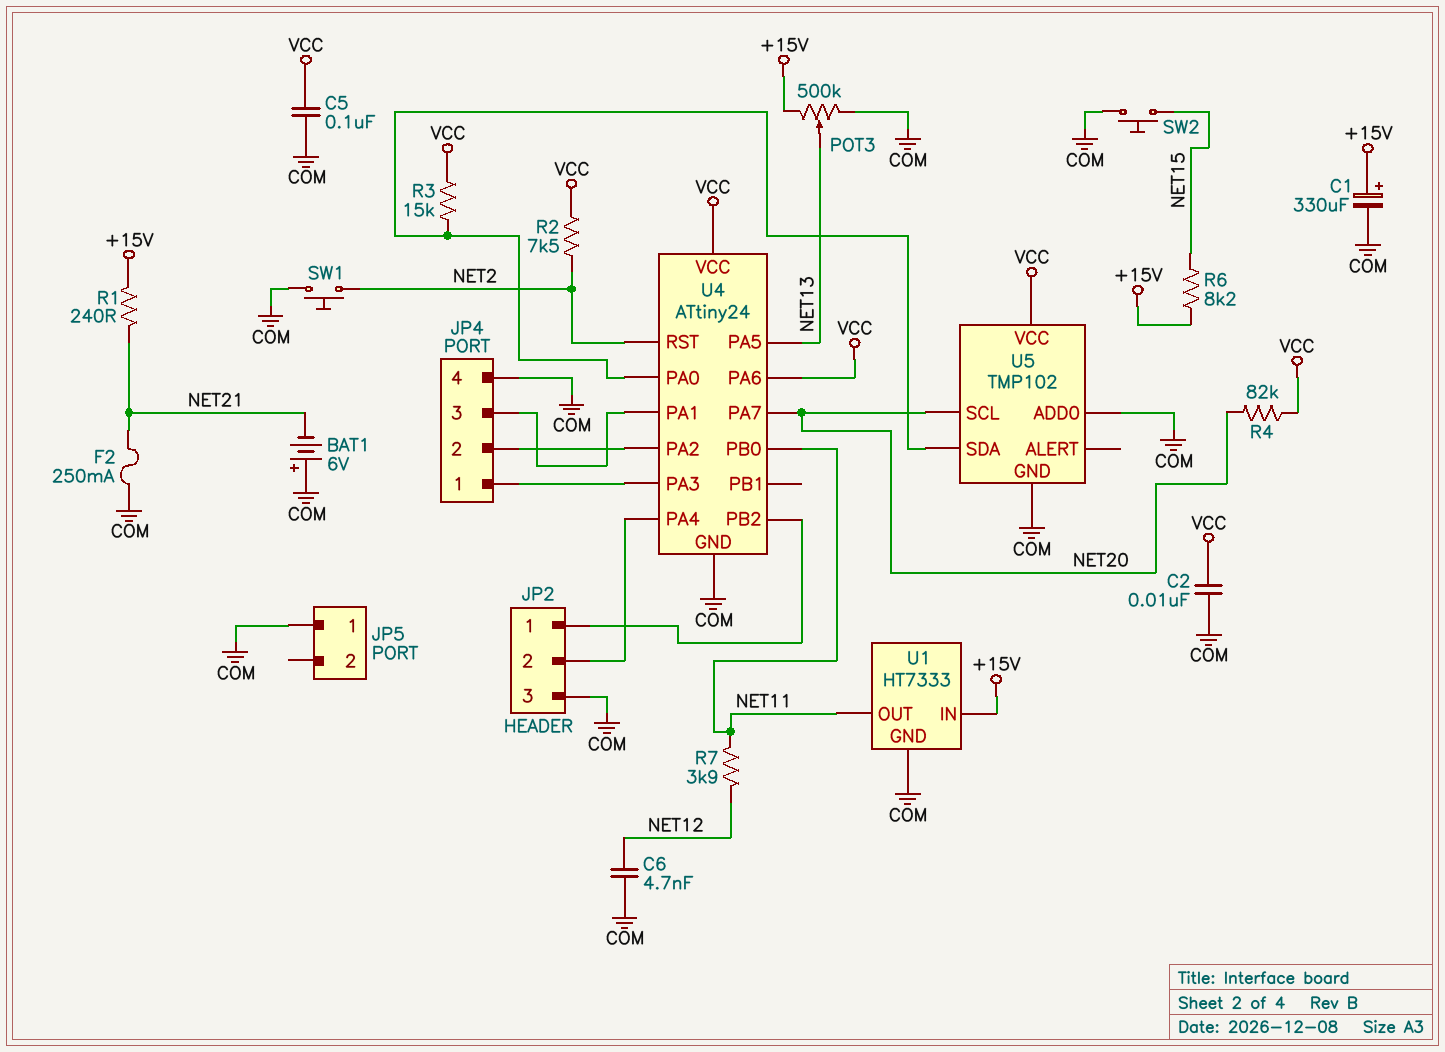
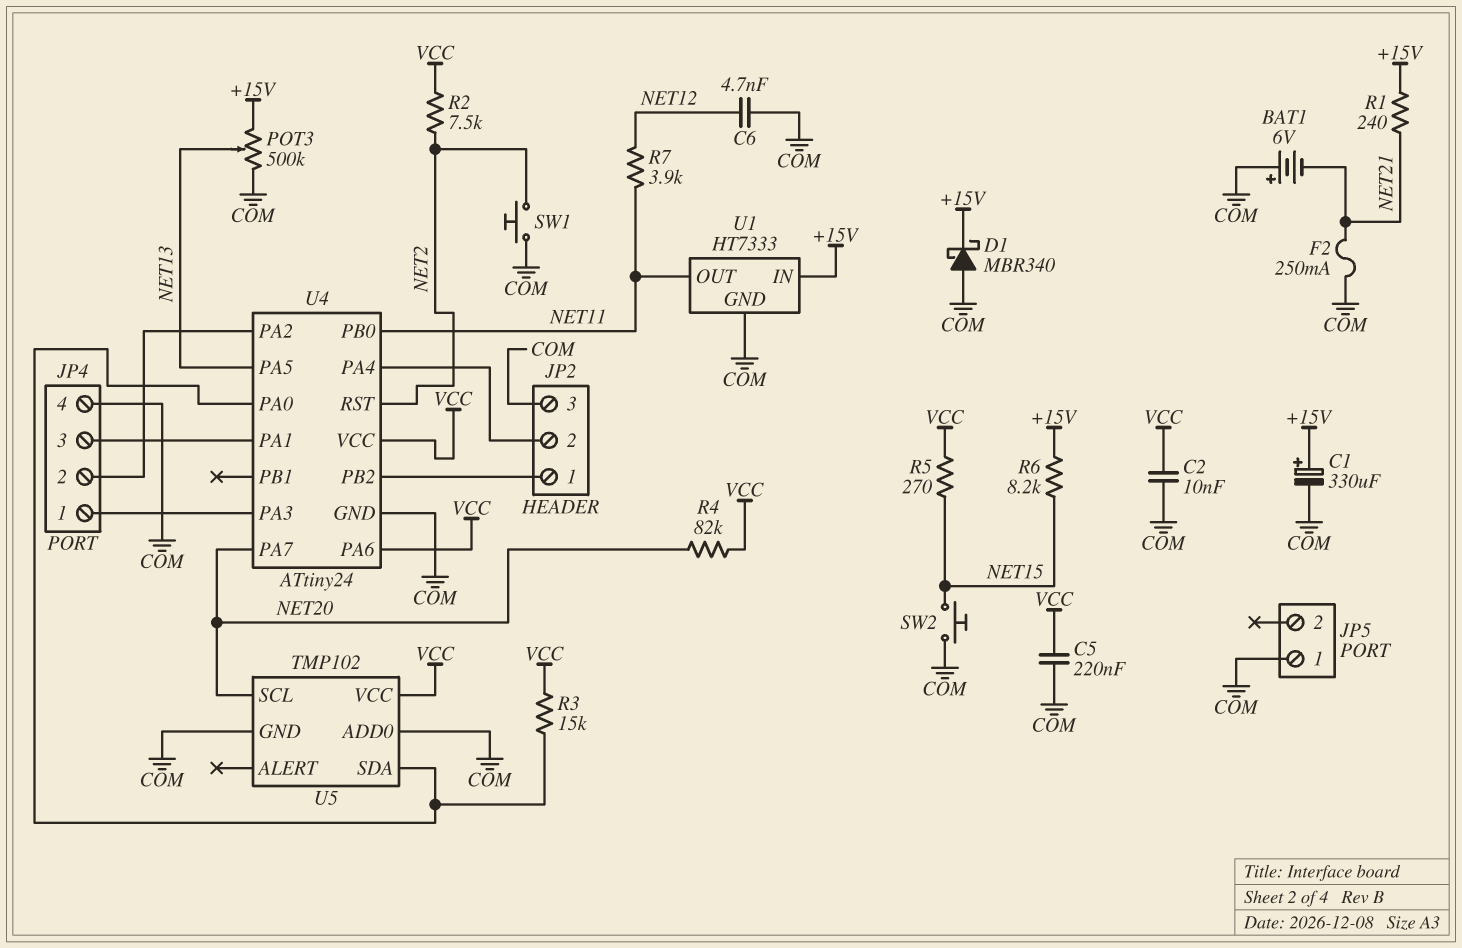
C5: 100nF (COM, VCC) -> 220nF (COM, VCC)
D1: none -> schottky MBR340 (A COM, K +15V)
R5: none -> 270 (NET15, VCC)

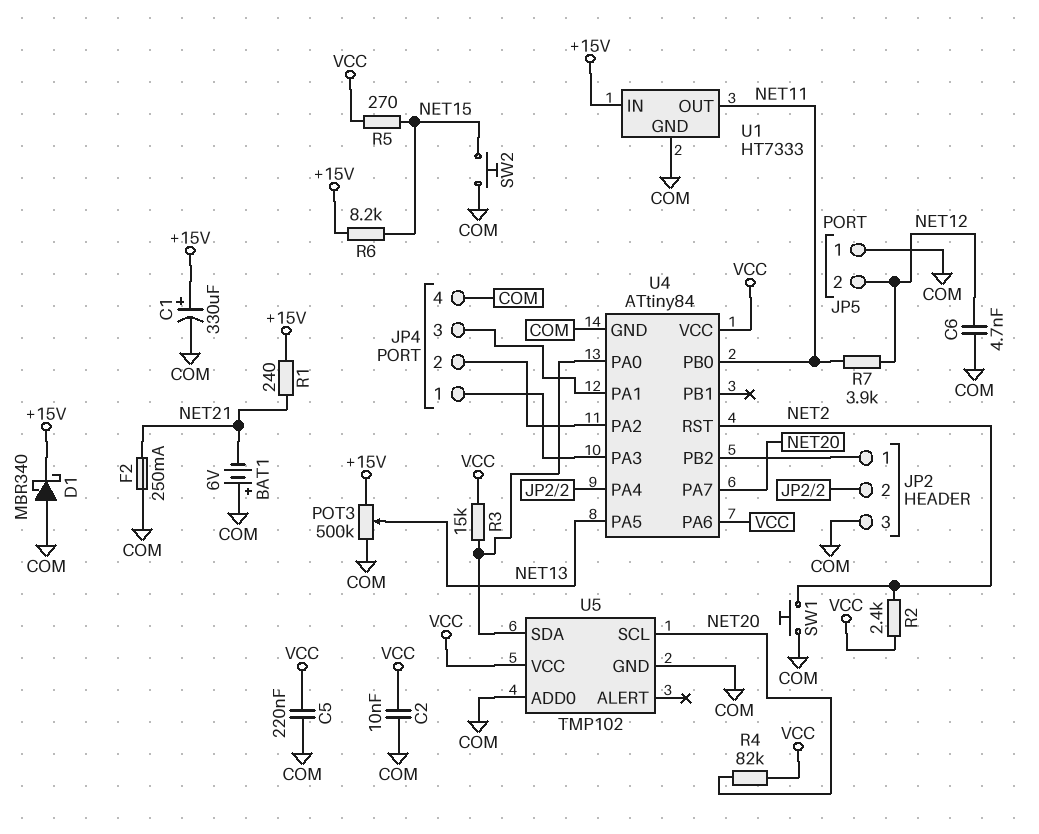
JP5 pin 2: none -> NET12
R2: 7.5k (NET2, VCC) -> 2.4k (NET2, VCC)
U4: ATtiny24 -> ATtiny84

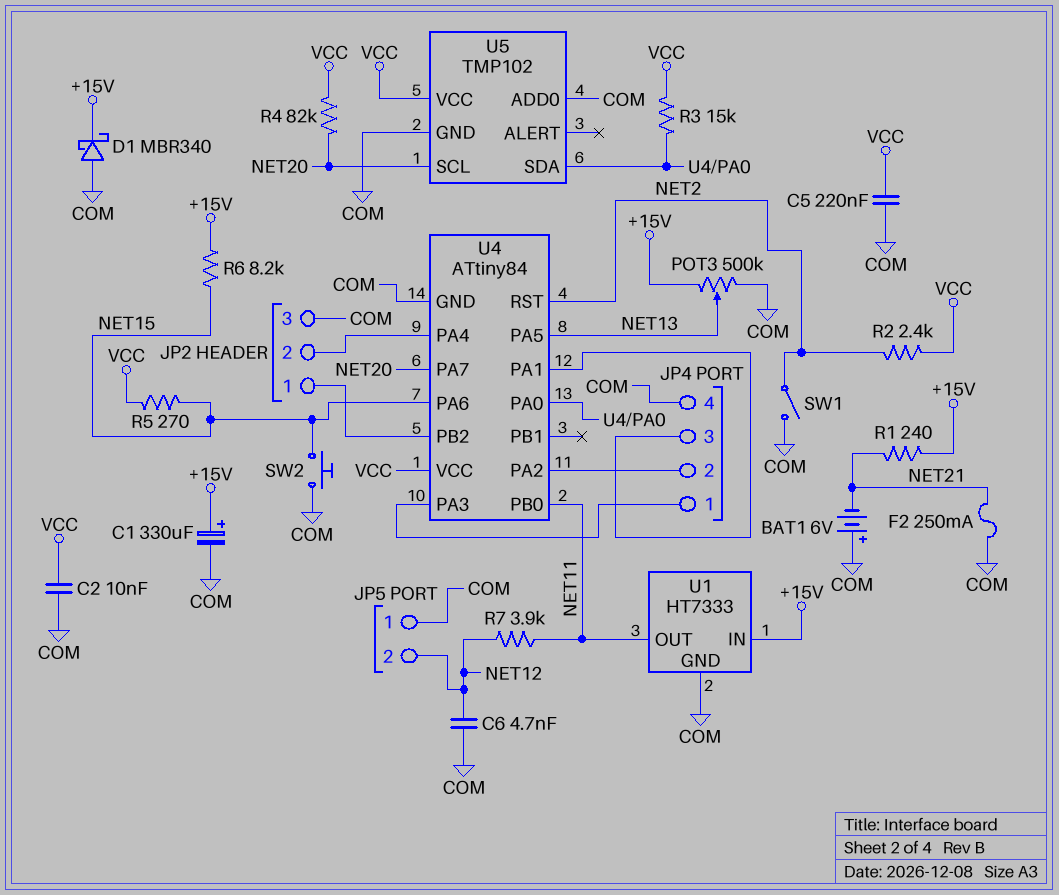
SW1: button (COM, NET2) -> switch (COM, NET2)
U4 pin PA6: VCC -> NET15

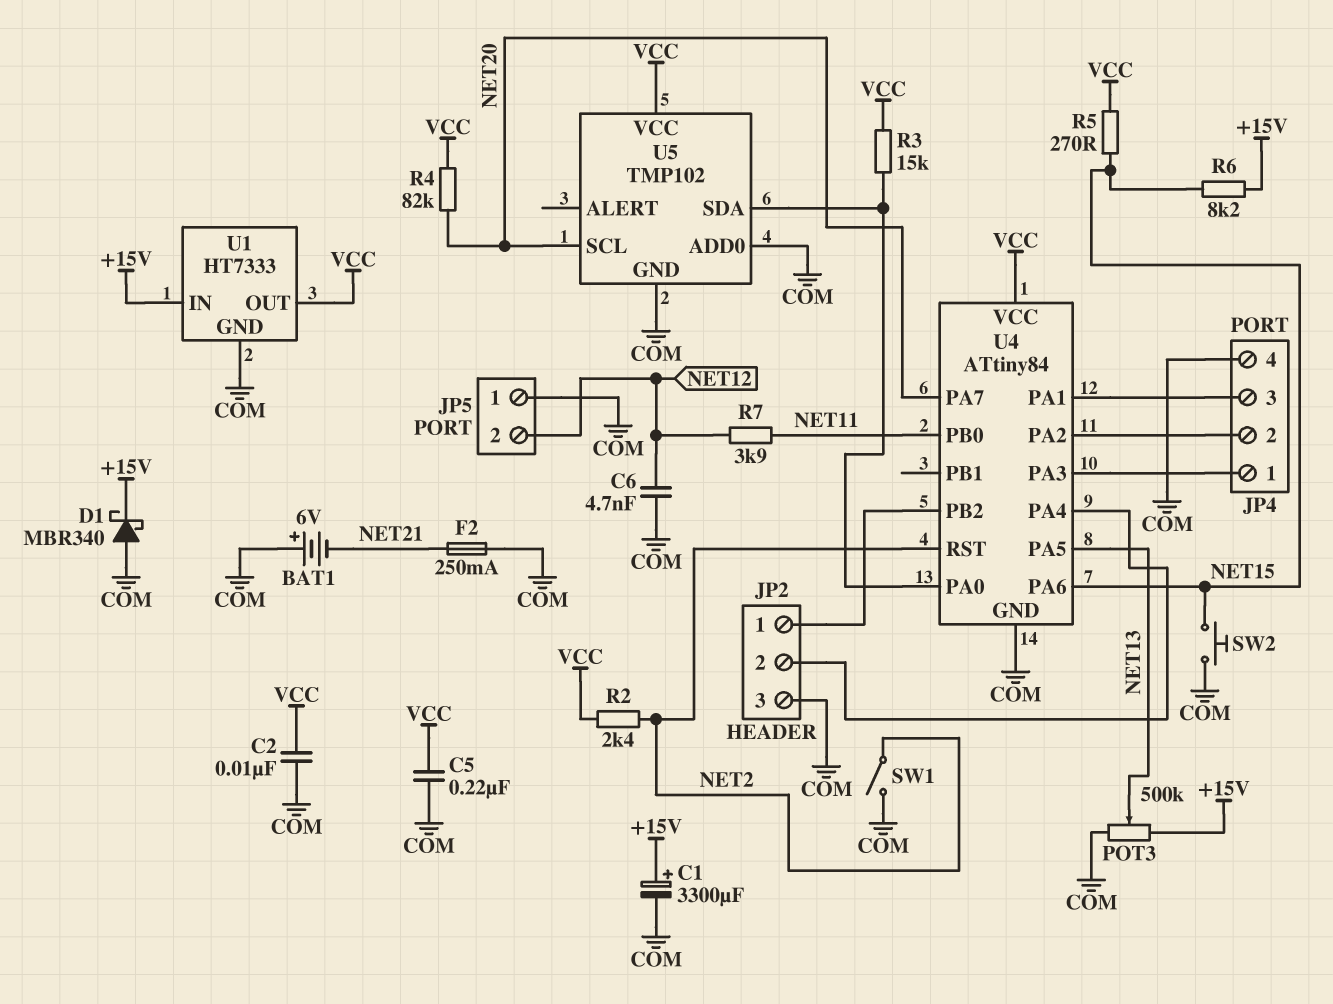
C1: 330uF (plus +15V, minus COM) -> 3300uF (plus +15V, minus COM)
R1: 240 (+15V, NET21) -> none
U1 pin OUT: NET11 -> VCC

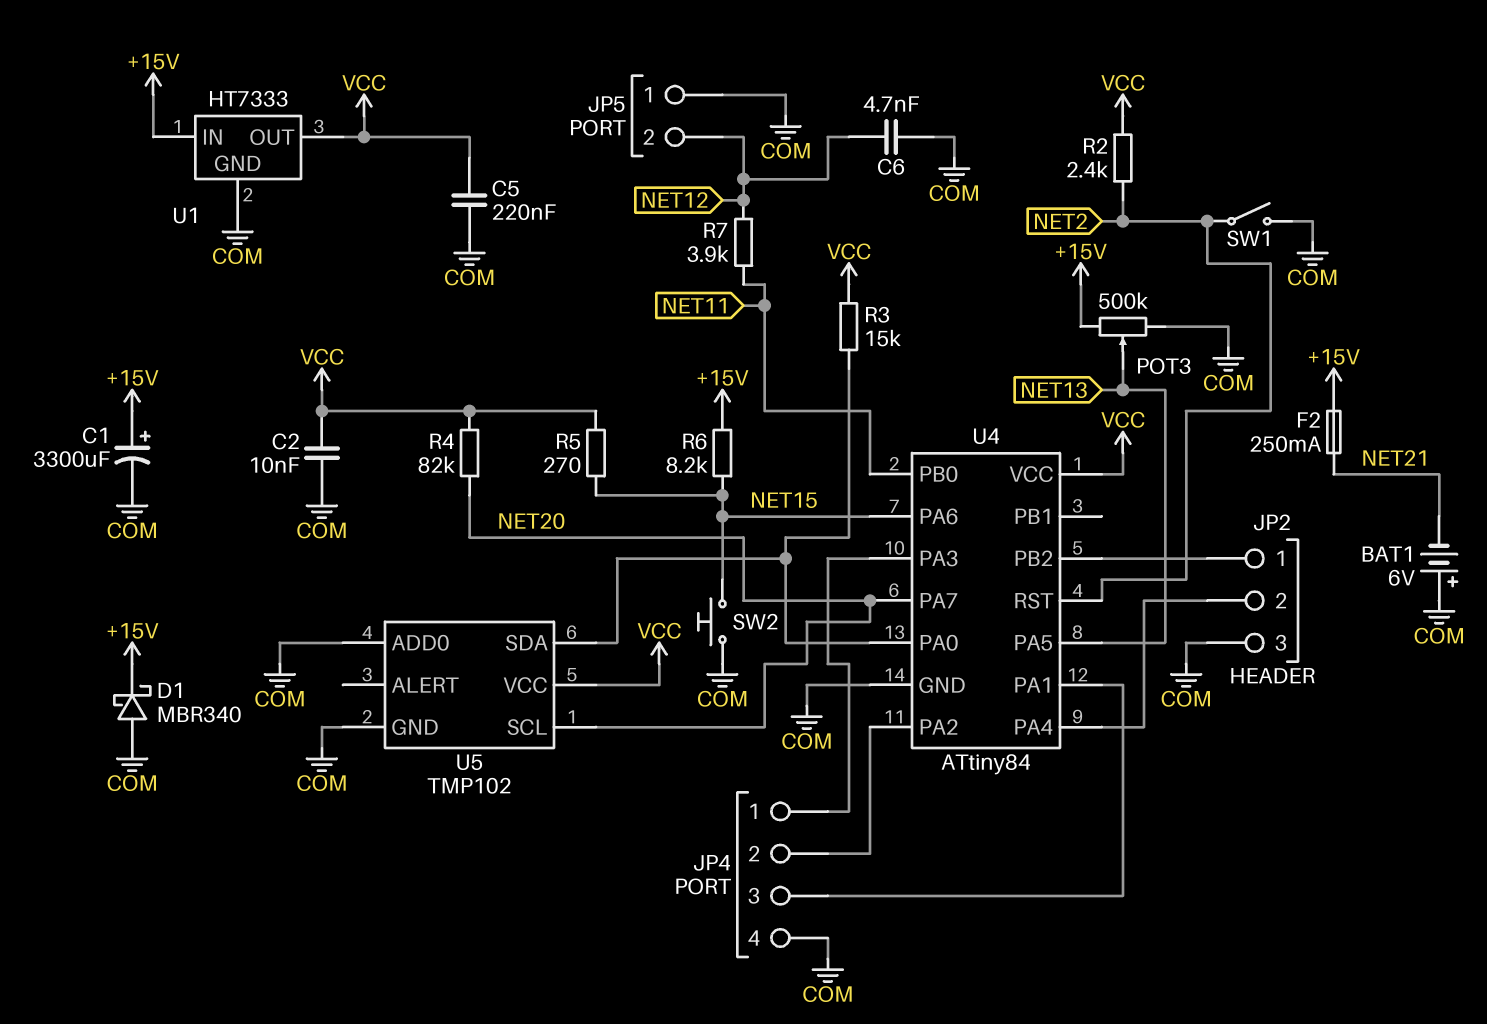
F2: 250mA (COM, NET21) -> 250mA (+15V, NET21)

